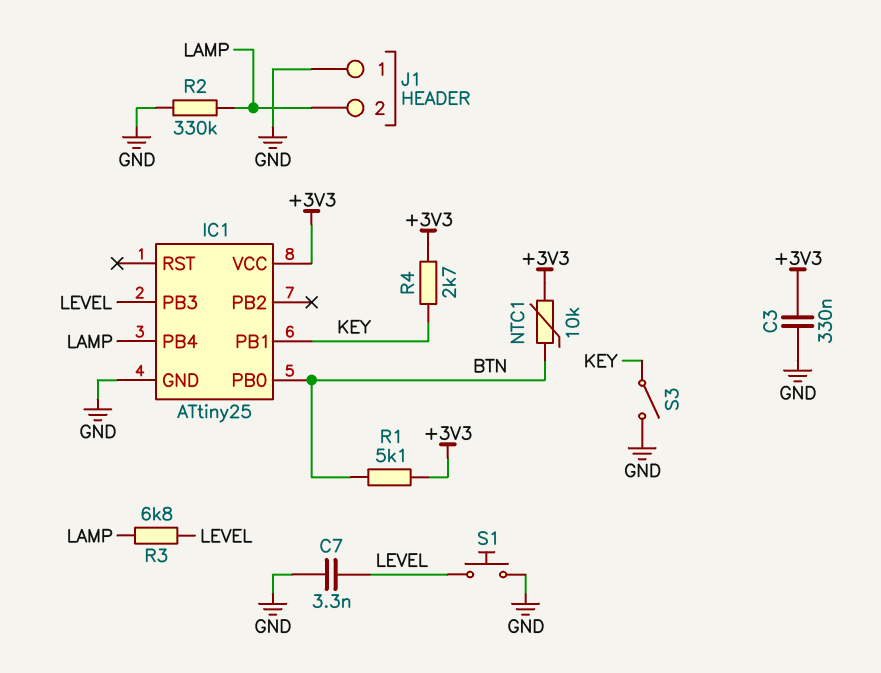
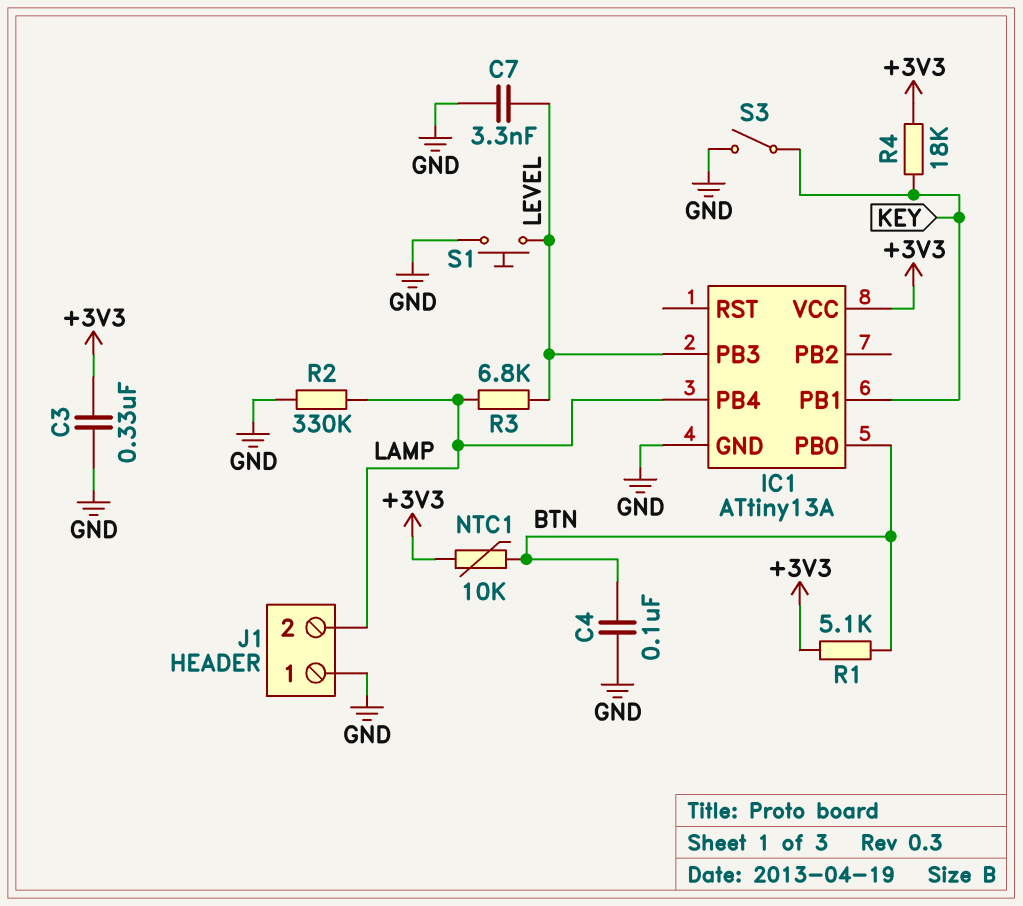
C4: none -> 100nF (BTN, GND)
IC1: ATtiny25 -> ATtiny13A
R4: 2.7k (+3V3, KEY) -> 18k (+3V3, KEY)

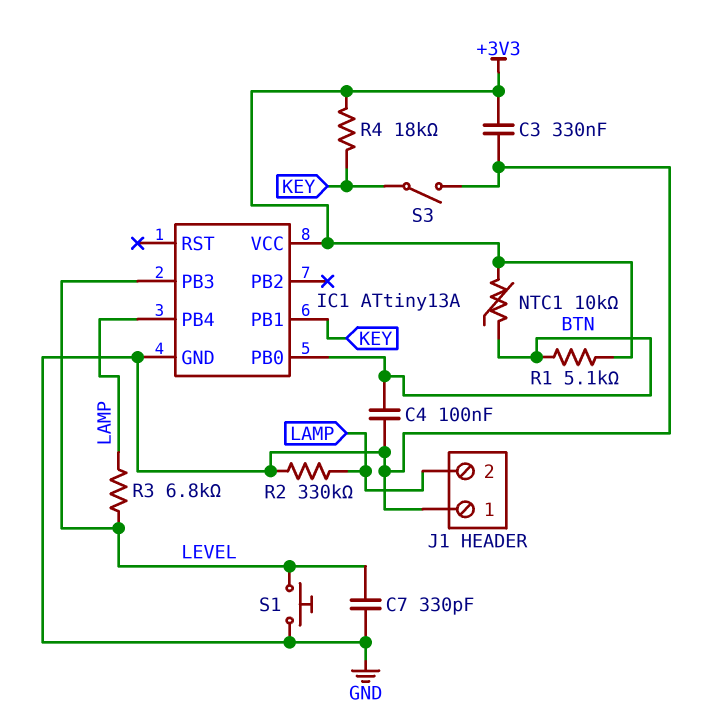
C7: 3.3nF (GND, LEVEL) -> 330pF (GND, LEVEL)

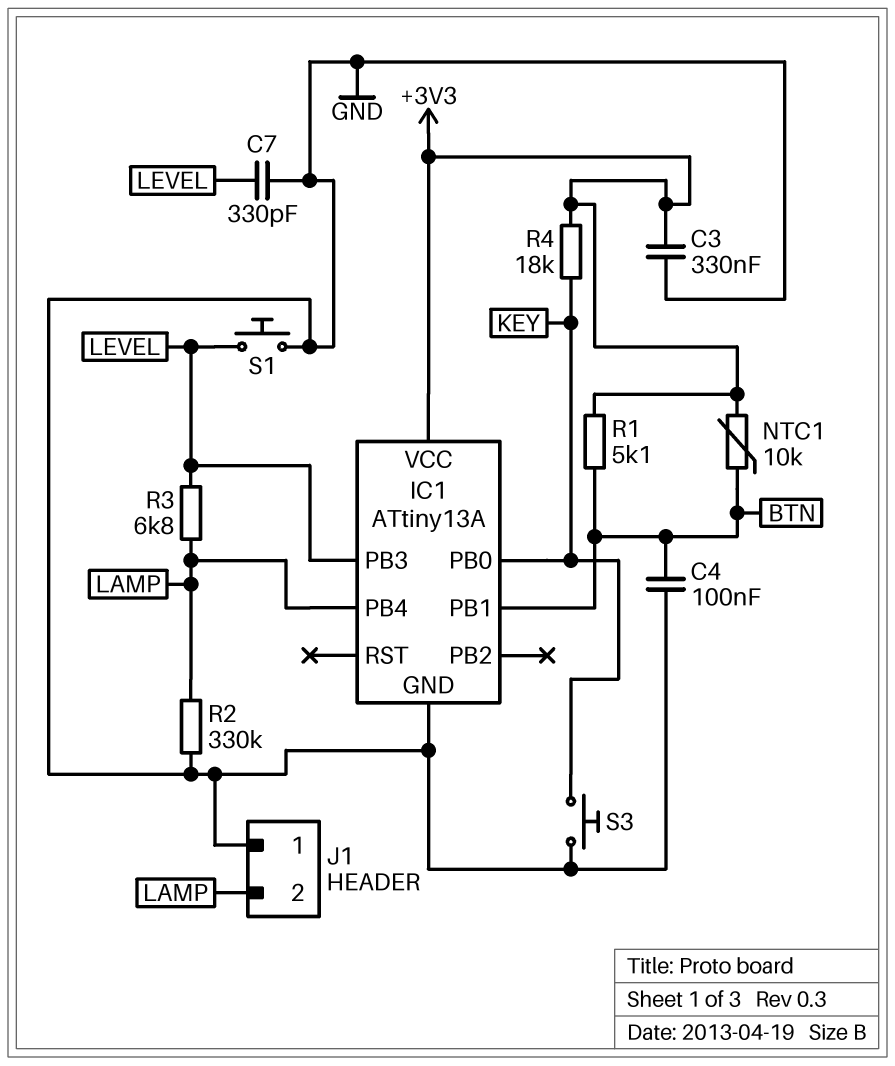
IC1 pin PB0: BTN -> KEY
IC1 pin PB1: KEY -> BTN
S3: switch (GND, KEY) -> button (GND, KEY)

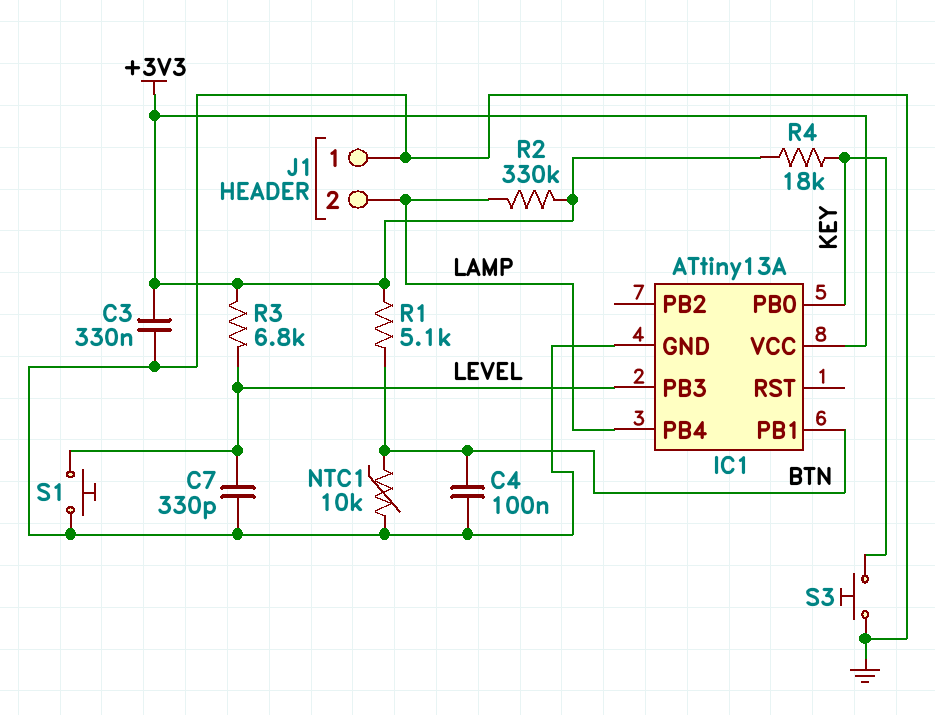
NTC1: 10k (+3V3, BTN) -> 10k (BTN, GND)
R2: 330k (GND, LAMP) -> 330k (+3V3, LAMP)
R3: 6.8k (LAMP, LEVEL) -> 6.8k (+3V3, LEVEL)

